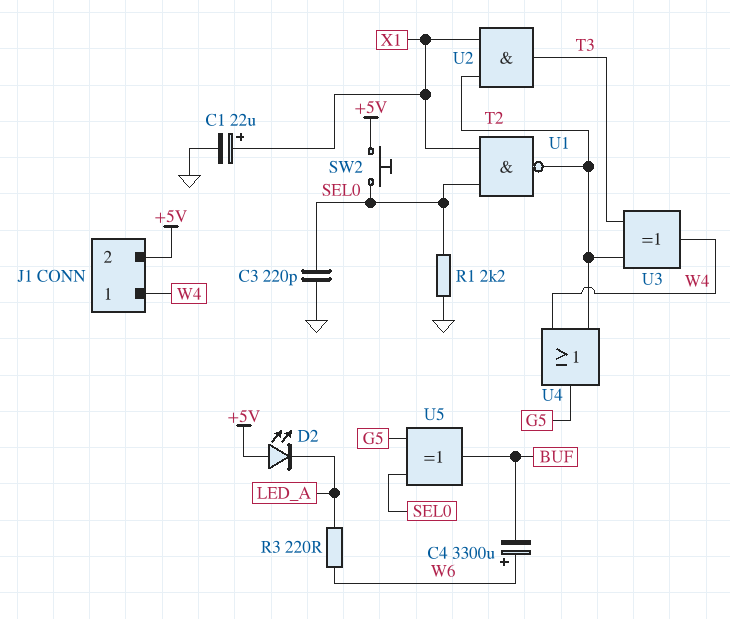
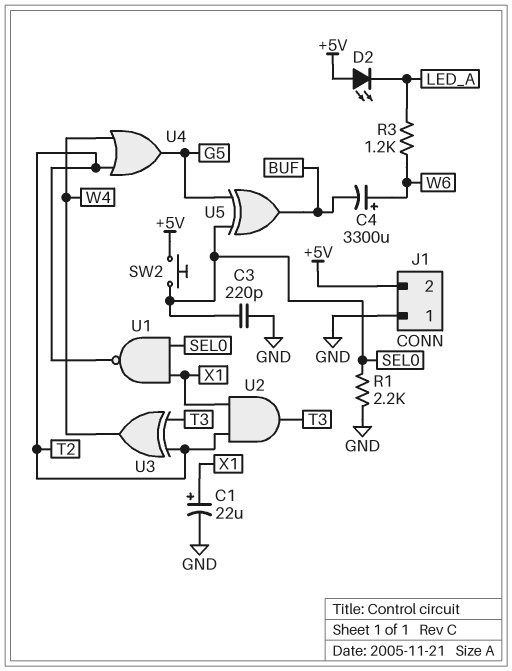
J1 pin 1: W4 -> GND
R3: 220 (LED_A, W6) -> 1.2k (LED_A, W6)

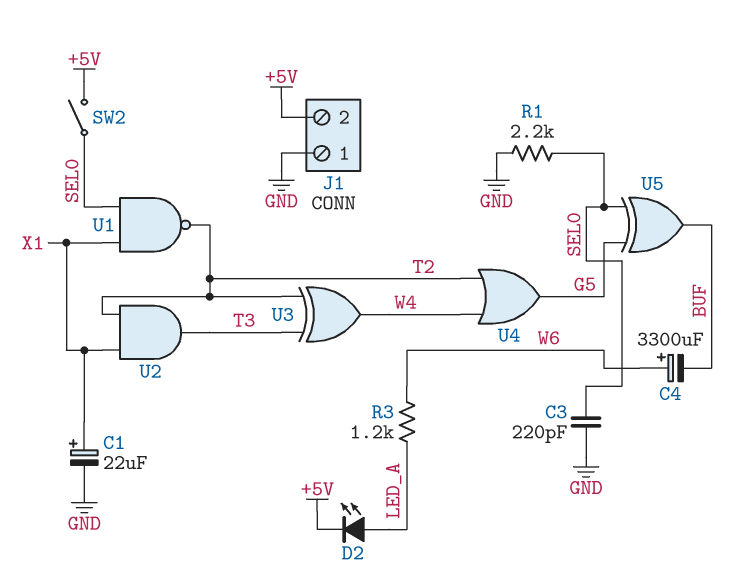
D2: LED (A +5V, K LED_A) -> LED (A LED_A, K +5V)
SW2: button (+5V, SEL0) -> switch (+5V, SEL0)

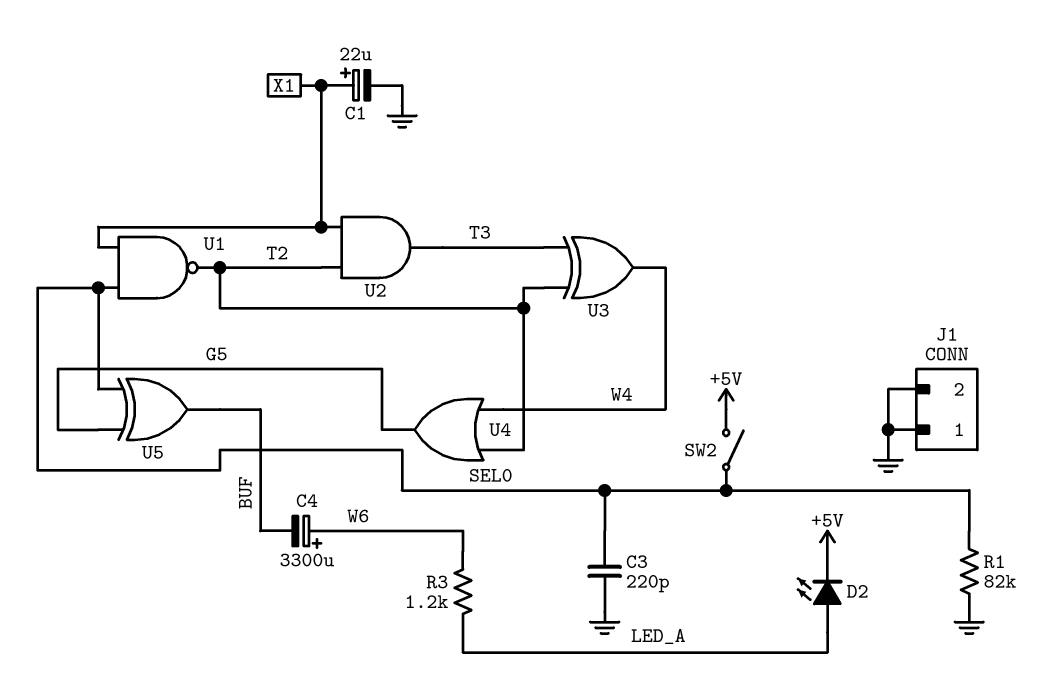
J1 pin 2: +5V -> GND
R1: 2.2k (GND, SEL0) -> 82k (GND, SEL0)

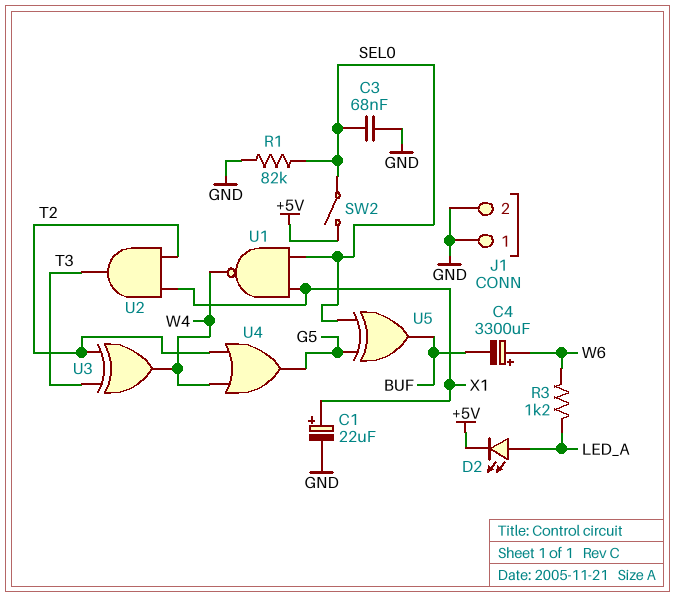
C3: 220pF (GND, SEL0) -> 68nF (GND, SEL0)
U1: NAND (in SEL0, in X1, out T2) -> NAND (in SEL0, in X1, out W4)

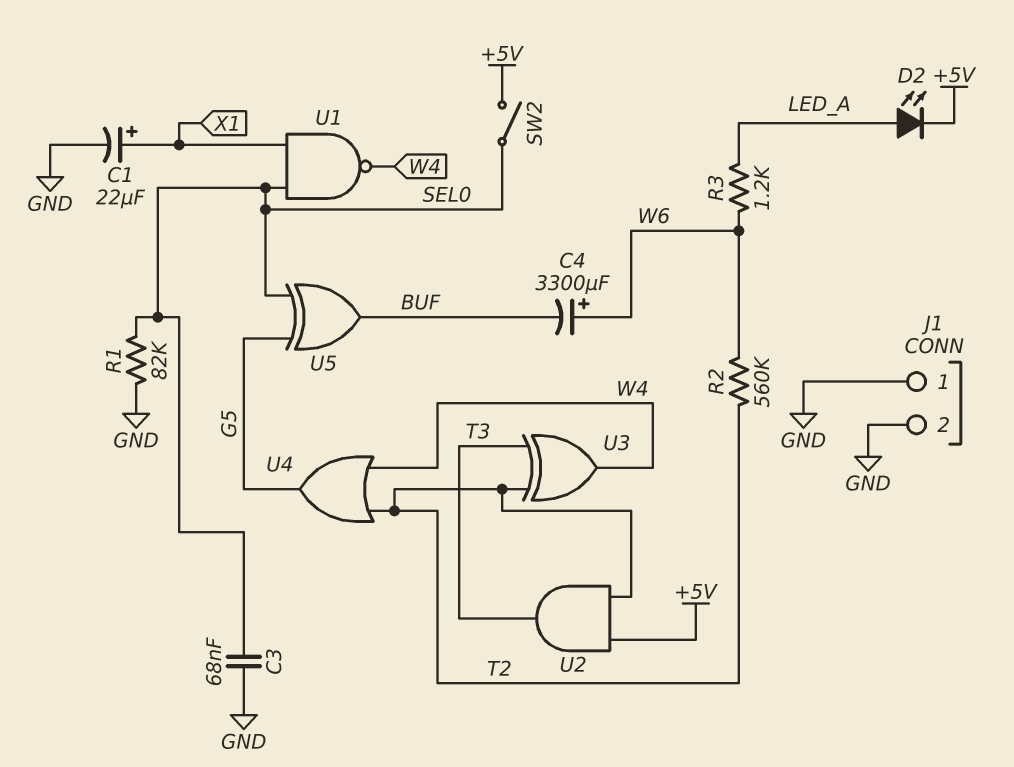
R2: none -> 560k (T2, W6)
U2: AND (in T2, in X1, out T3) -> AND (in +5V, in T2, out T3)

